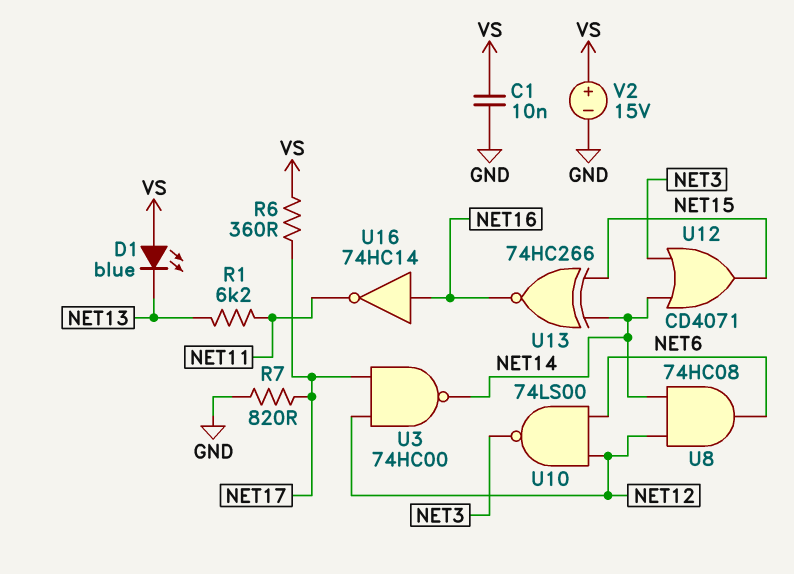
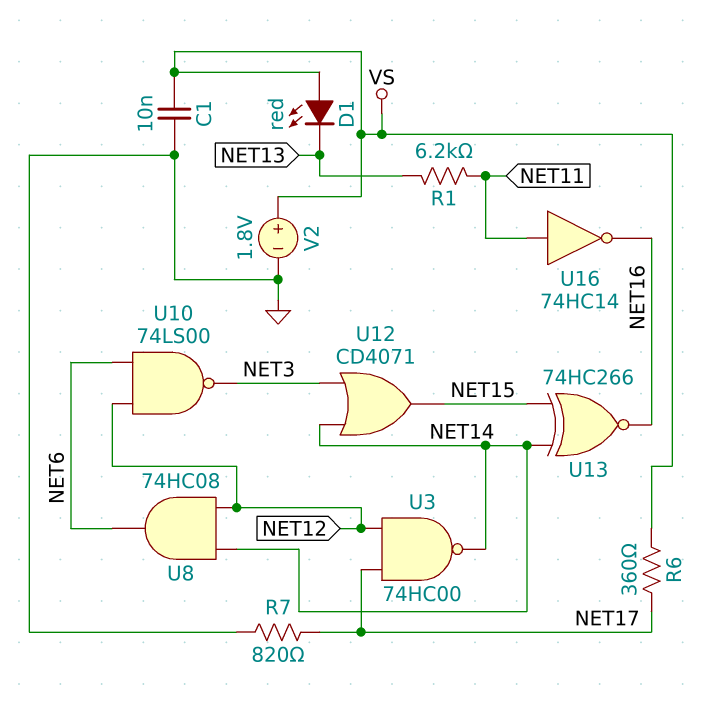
D1: LED blue (A VS, K NET13) -> LED red (A VS, K NET13)
U16: NOT 74HC14 (in NET16, out NET11) -> NOT 74HC14 (in NET11, out NET16)
V2: 15V (plus VS, minus GND) -> 1.8V (plus VS, minus GND)

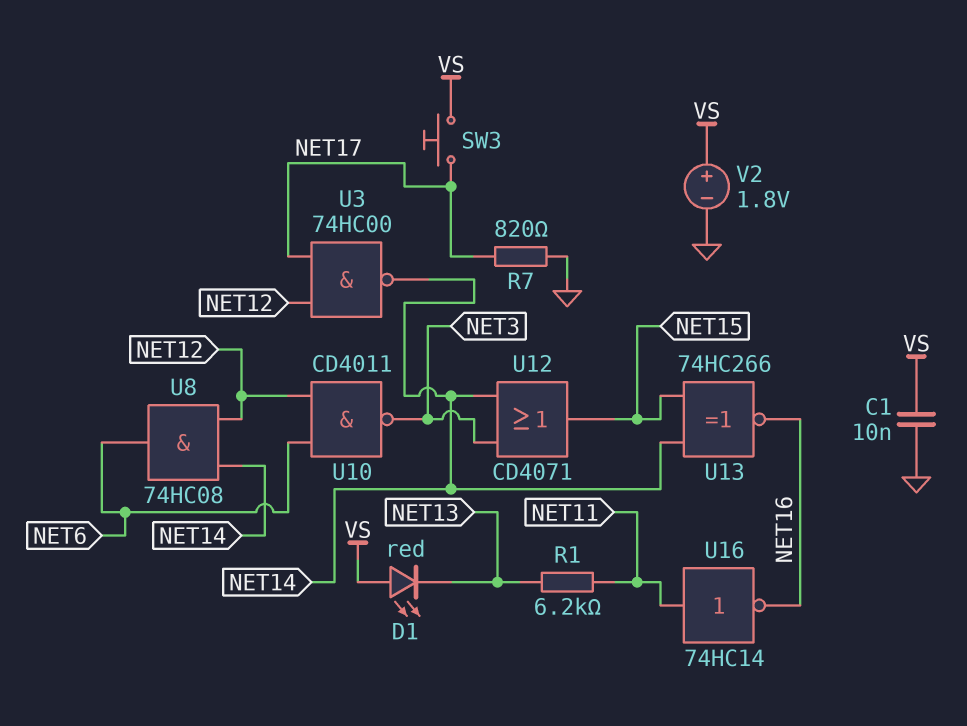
R6: 360 (NET17, VS) -> none
SW3: none -> button (NET17, VS)
U10: NAND 74LS00 (in NET6, in NET12, out NET3) -> NAND CD4011 (in NET6, in NET12, out NET3)

